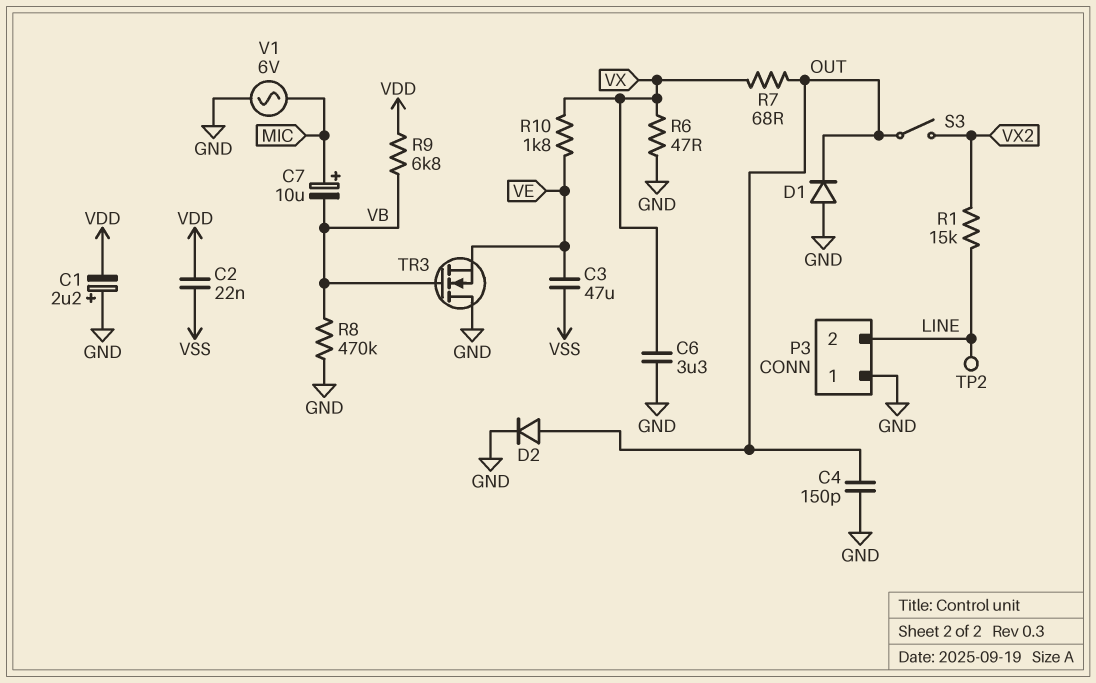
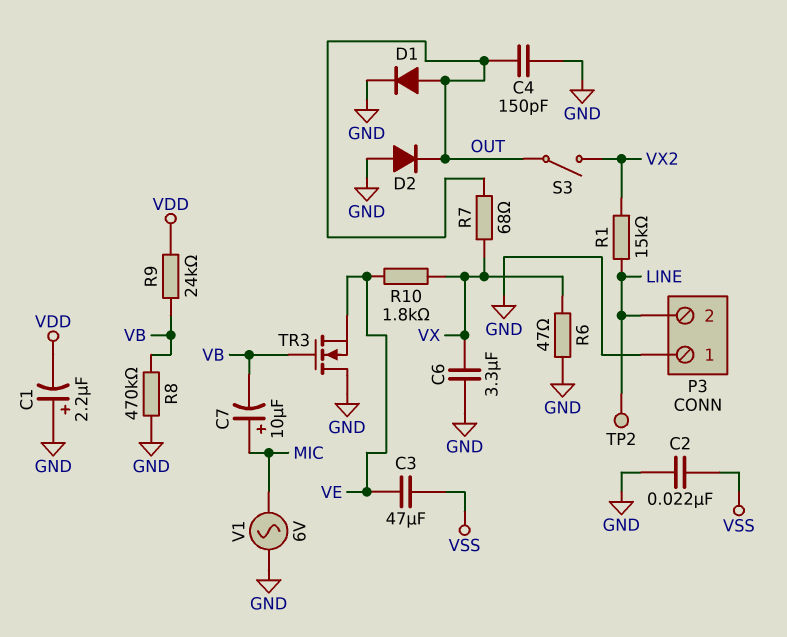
C2: 22nF (VDD, VSS) -> 22nF (GND, VSS)
D1: diode (A GND, K OUT) -> diode (A OUT, K GND)
D2: diode (A OUT, K GND) -> diode (A GND, K OUT)
R9: 6.8k (VB, VDD) -> 24k (VB, VDD)

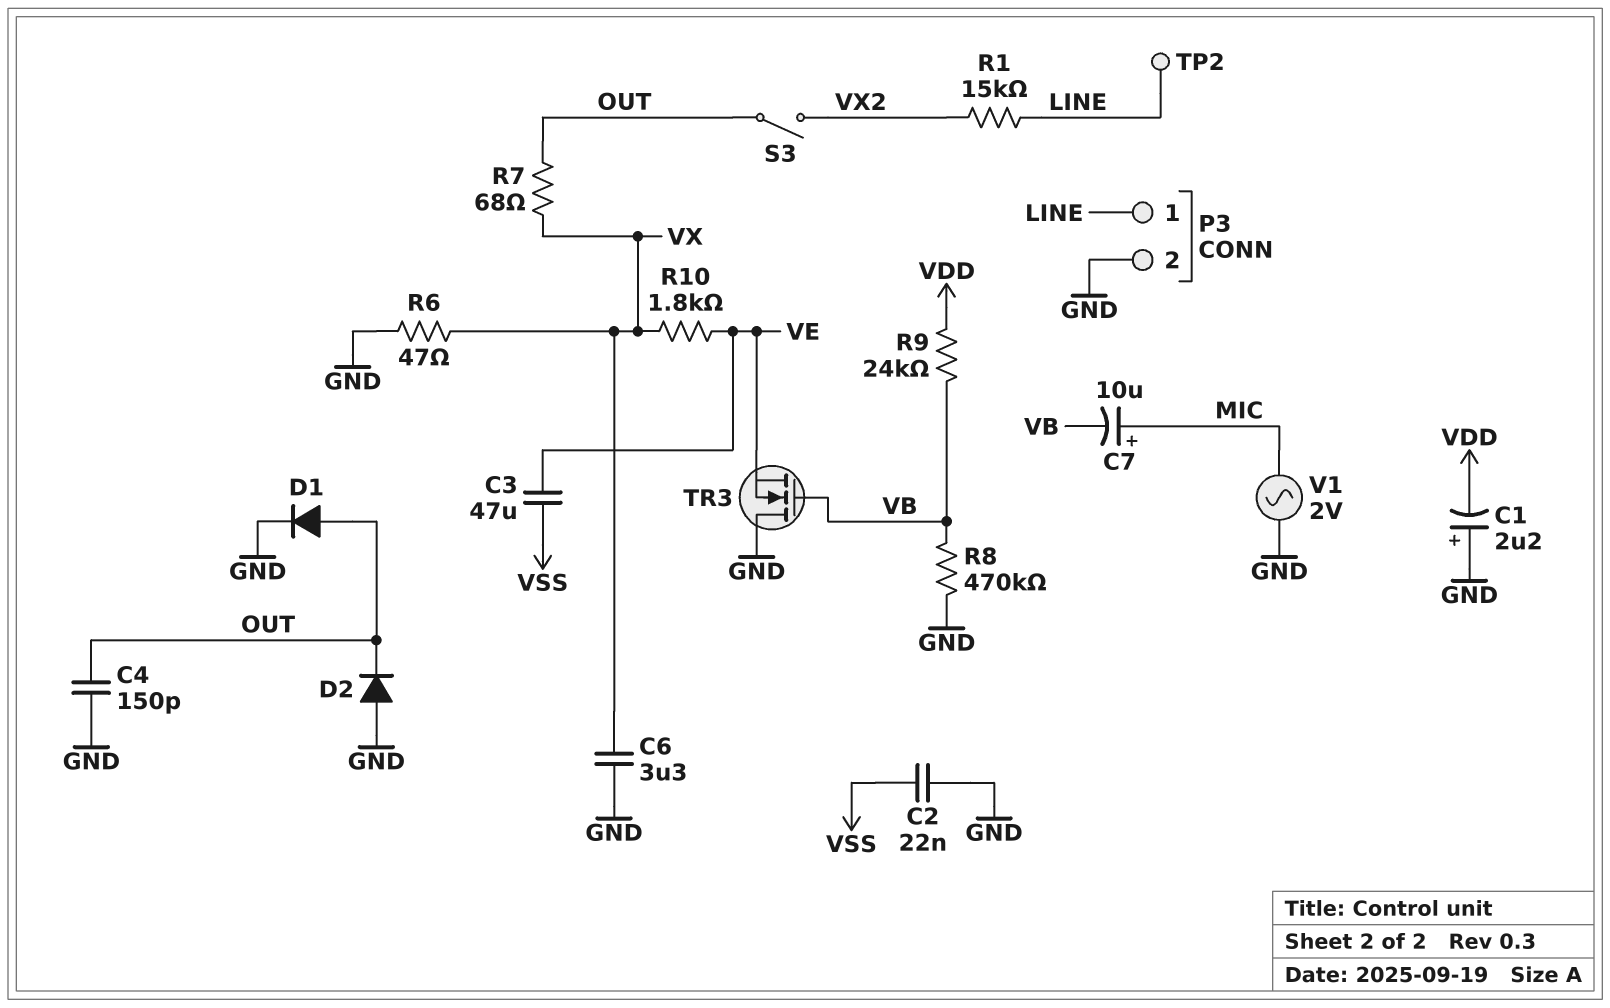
P3 pin 1: GND -> LINE
P3 pin 2: LINE -> GND
V1: AC 6V (GND, MIC) -> AC 2V (GND, MIC)

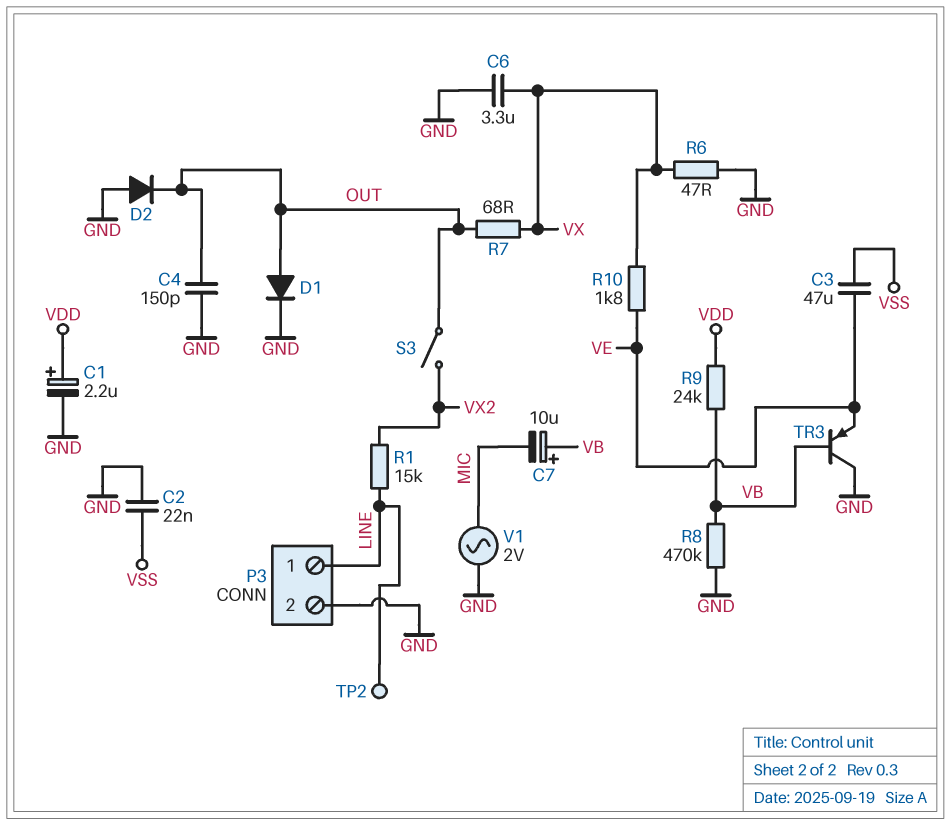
C1: 2.2uF (plus GND, minus VDD) -> 2.2uF (plus VDD, minus GND)
C7: 10uF (plus MIC, minus VB) -> 10uF (plus VB, minus MIC)
TR3: NMOS (G VB, D GND, S VE) -> PNP (B VB, C GND, E VE)

